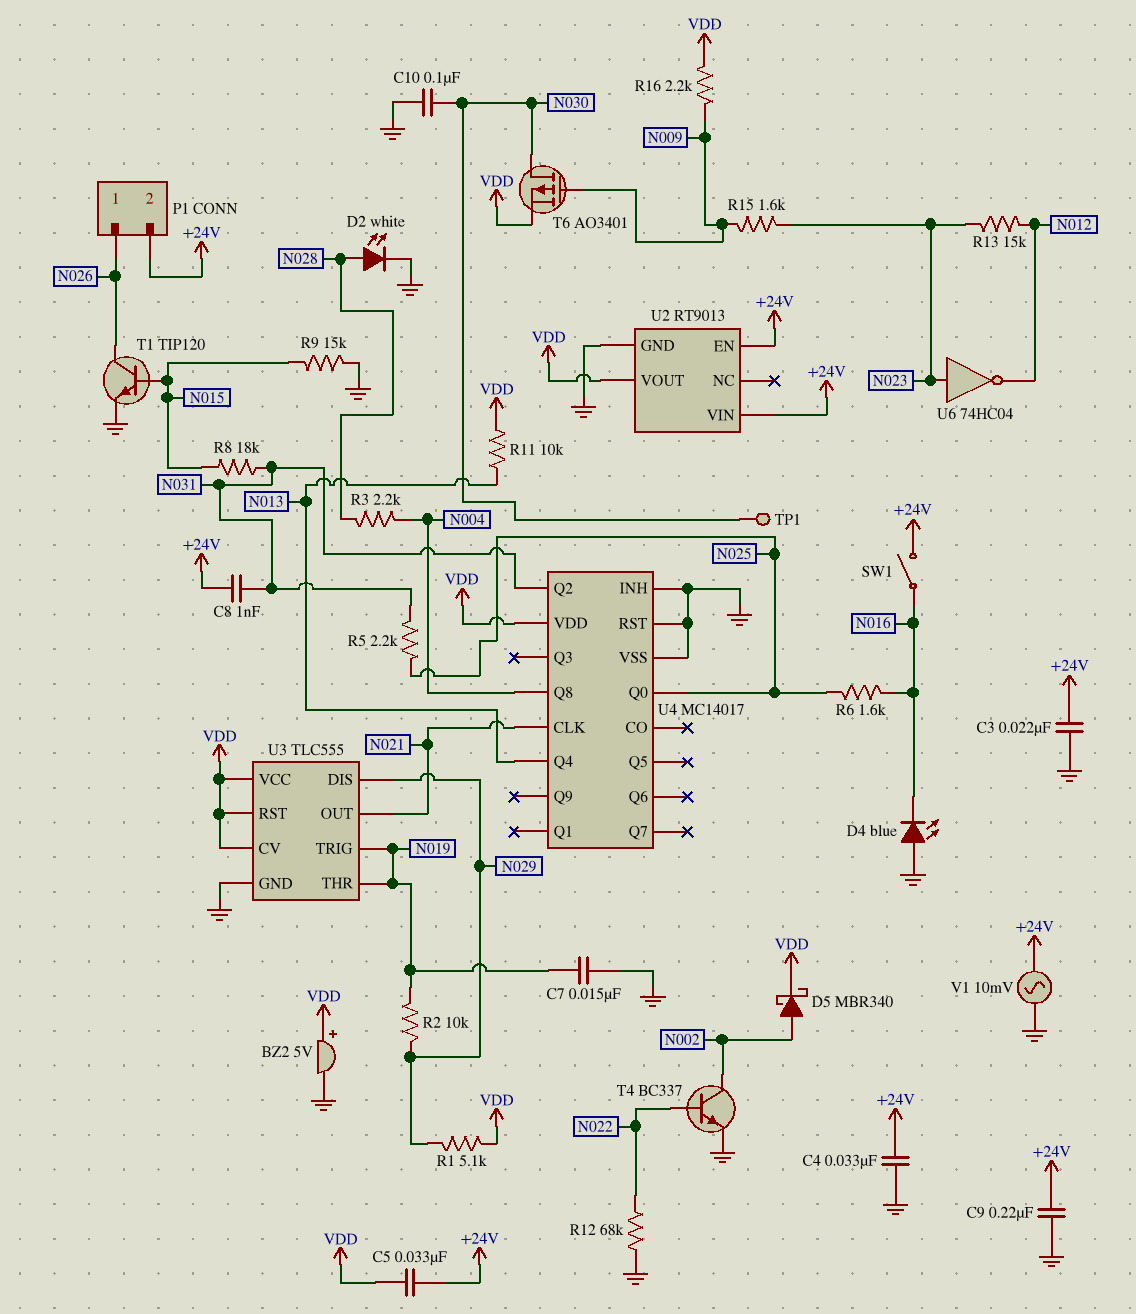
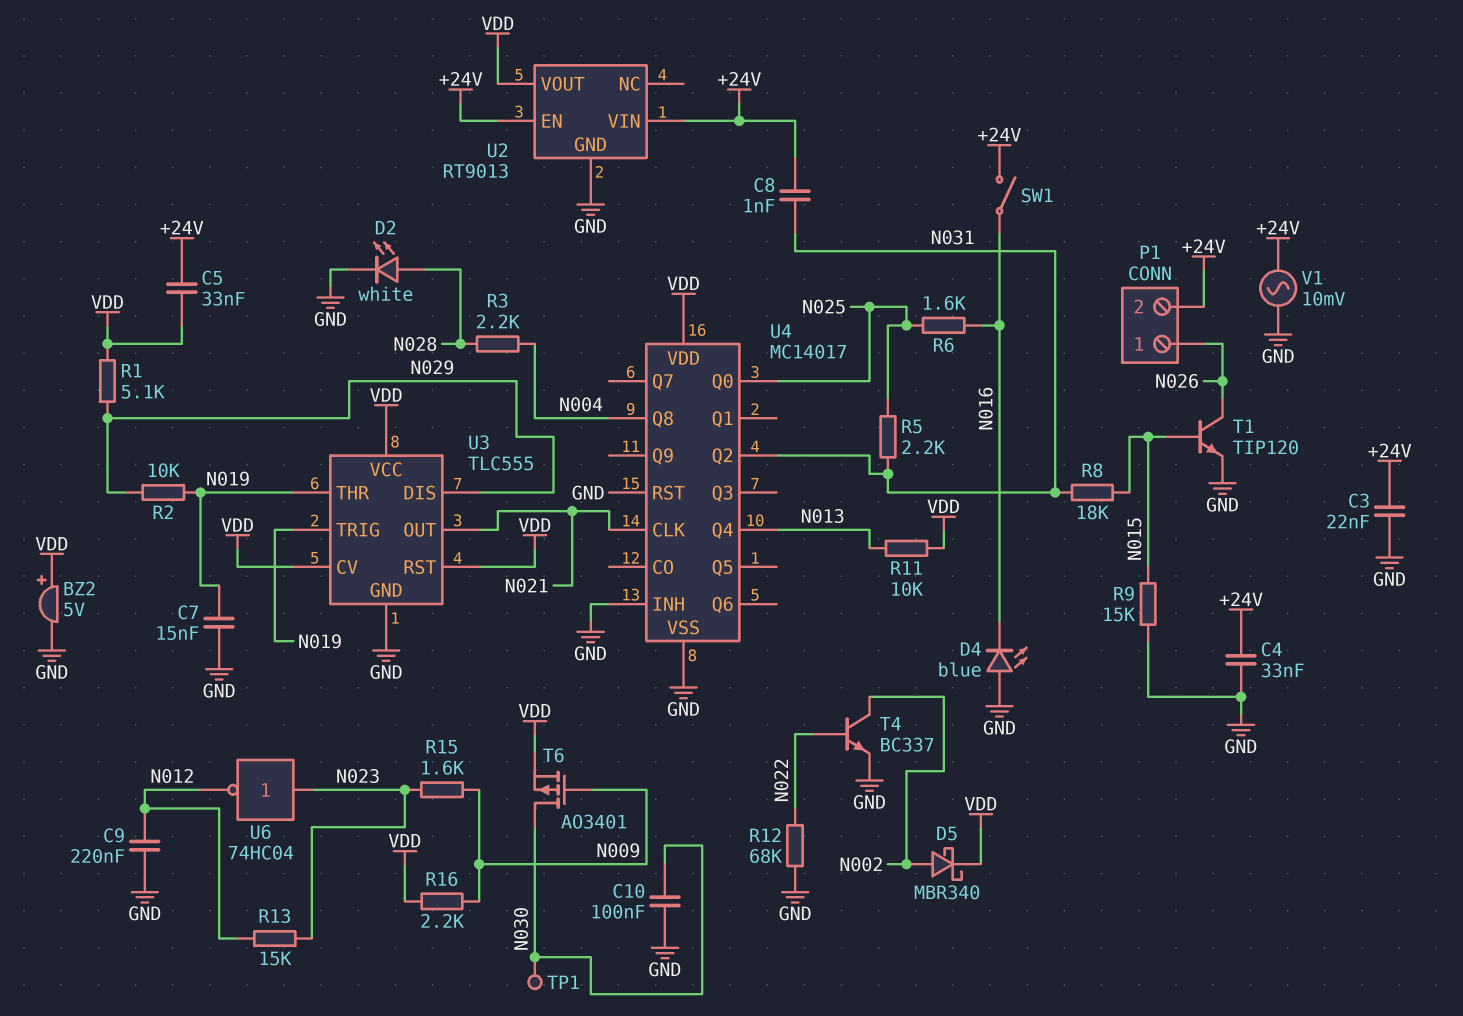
C9: 220nF (+24V, GND) -> 220nF (GND, N012)

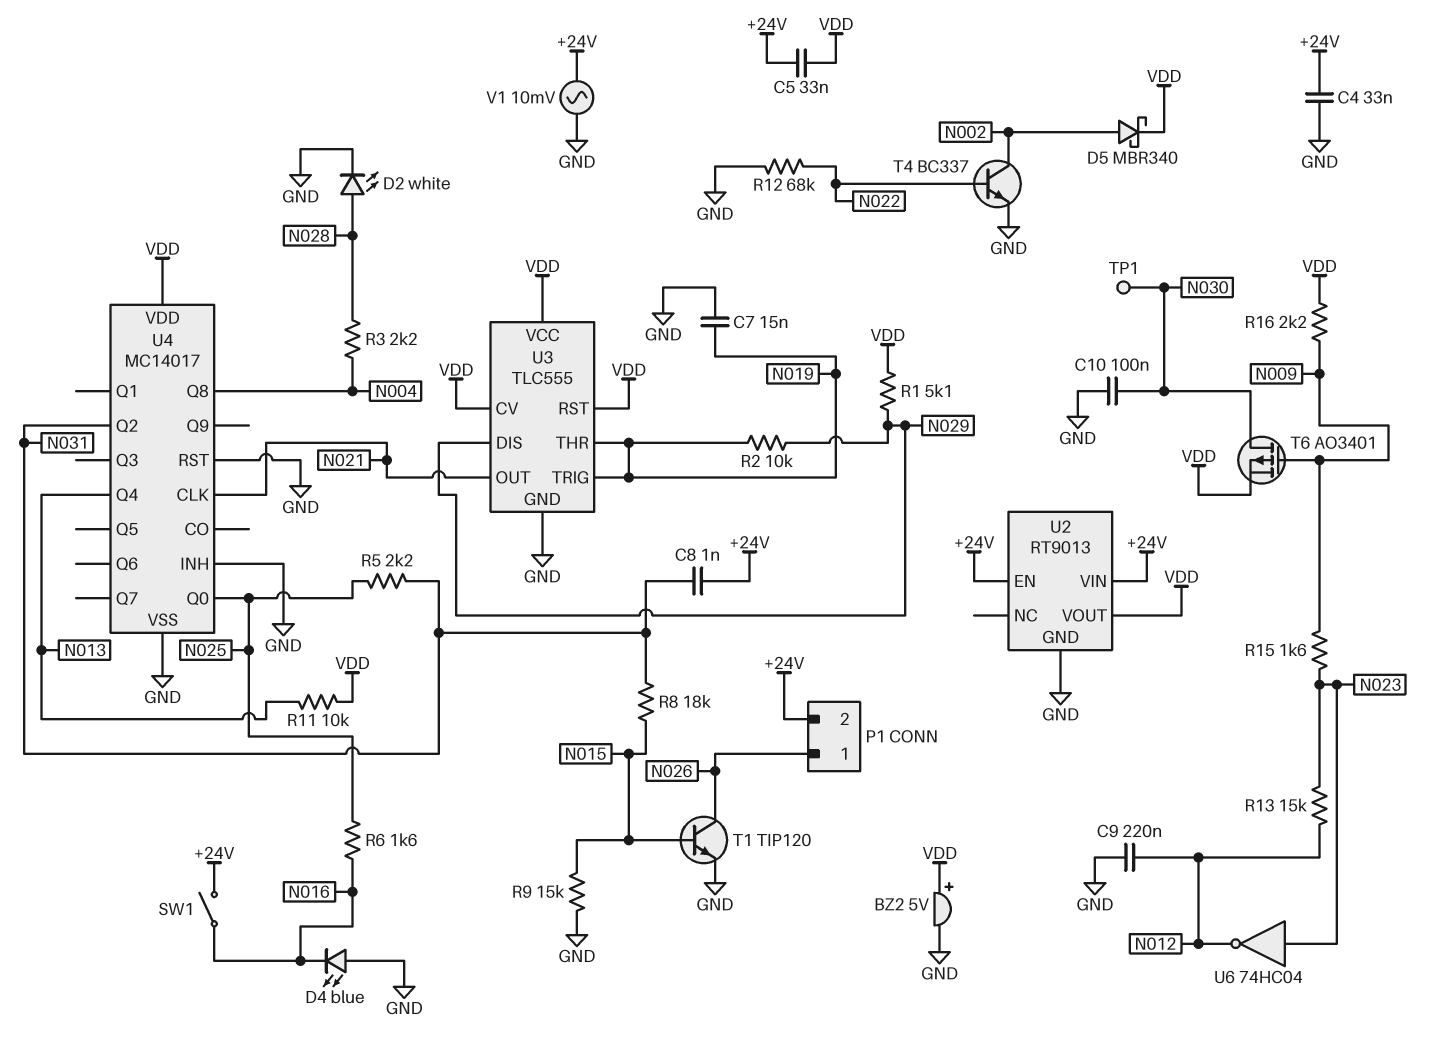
C3: 22nF (+24V, GND) -> none

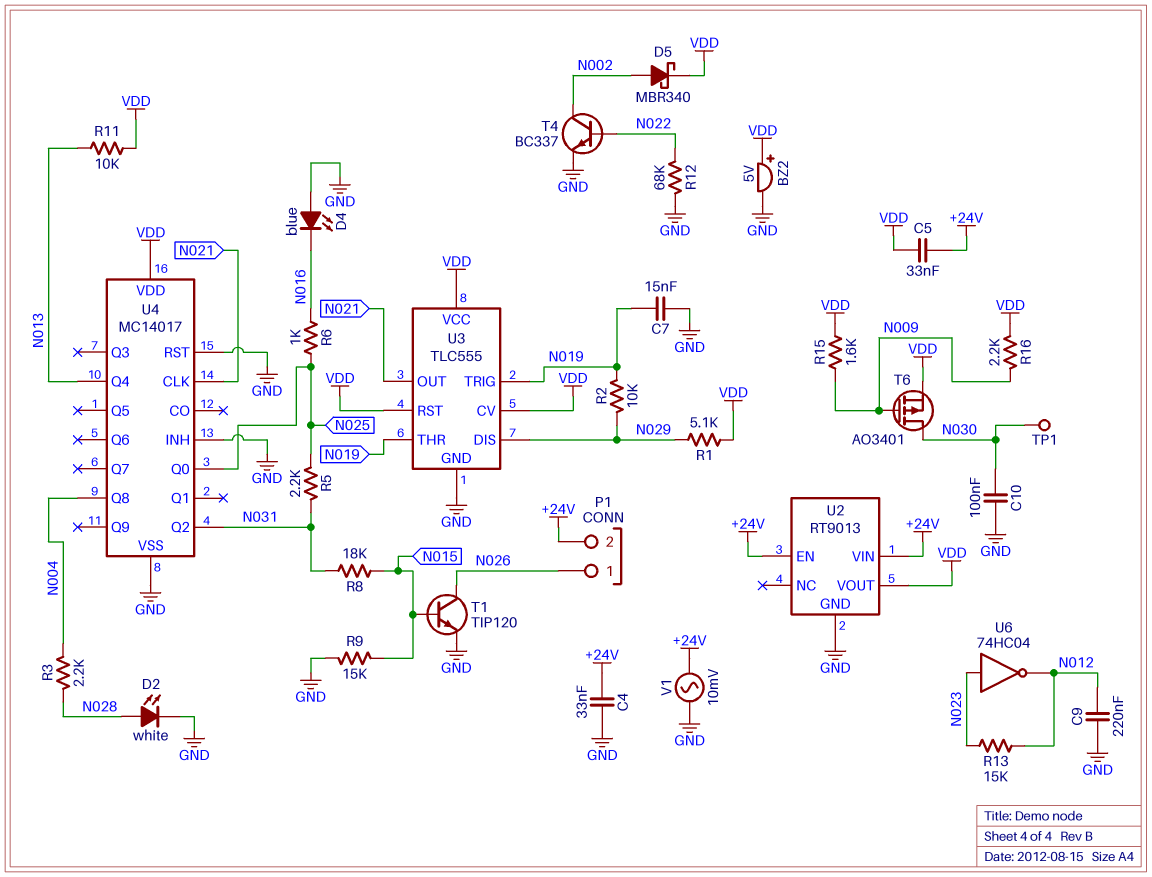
C8: 1nF (+24V, N031) -> none
R6: 1.6k (N016, N025) -> 1k (N016, N025)
R15: 1.6k (N009, N023) -> 1.6k (N009, VDD)
SW1: switch (+24V, N016) -> none

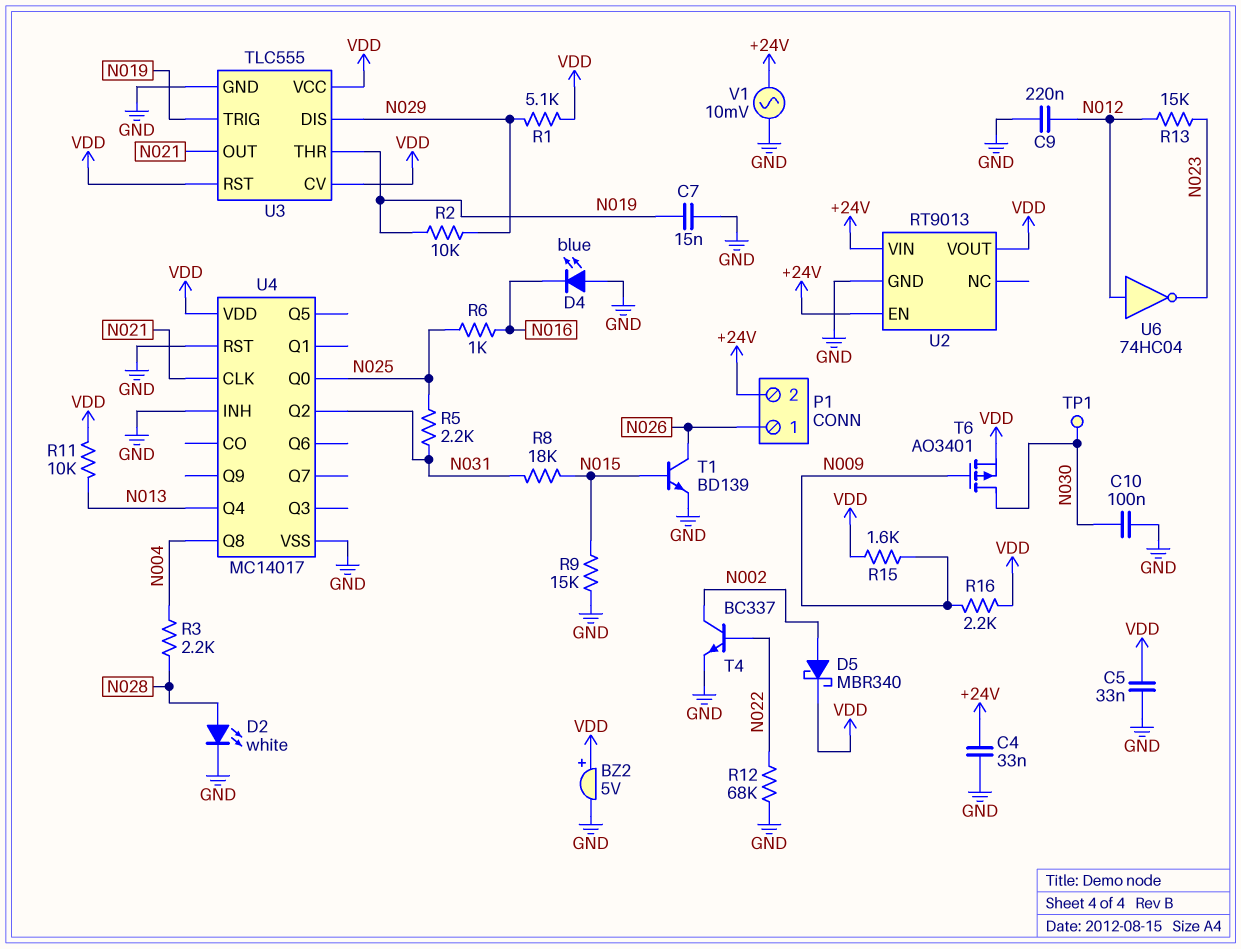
C5: 33nF (+24V, VDD) -> 33nF (GND, VDD)
T1: NPN TIP120 (B N015, C N026, E GND) -> NPN BD139 (B N015, C N026, E GND)
U6: NOT 74HC04 (in N023, out N012) -> NOT 74HC04 (in N012, out N023)

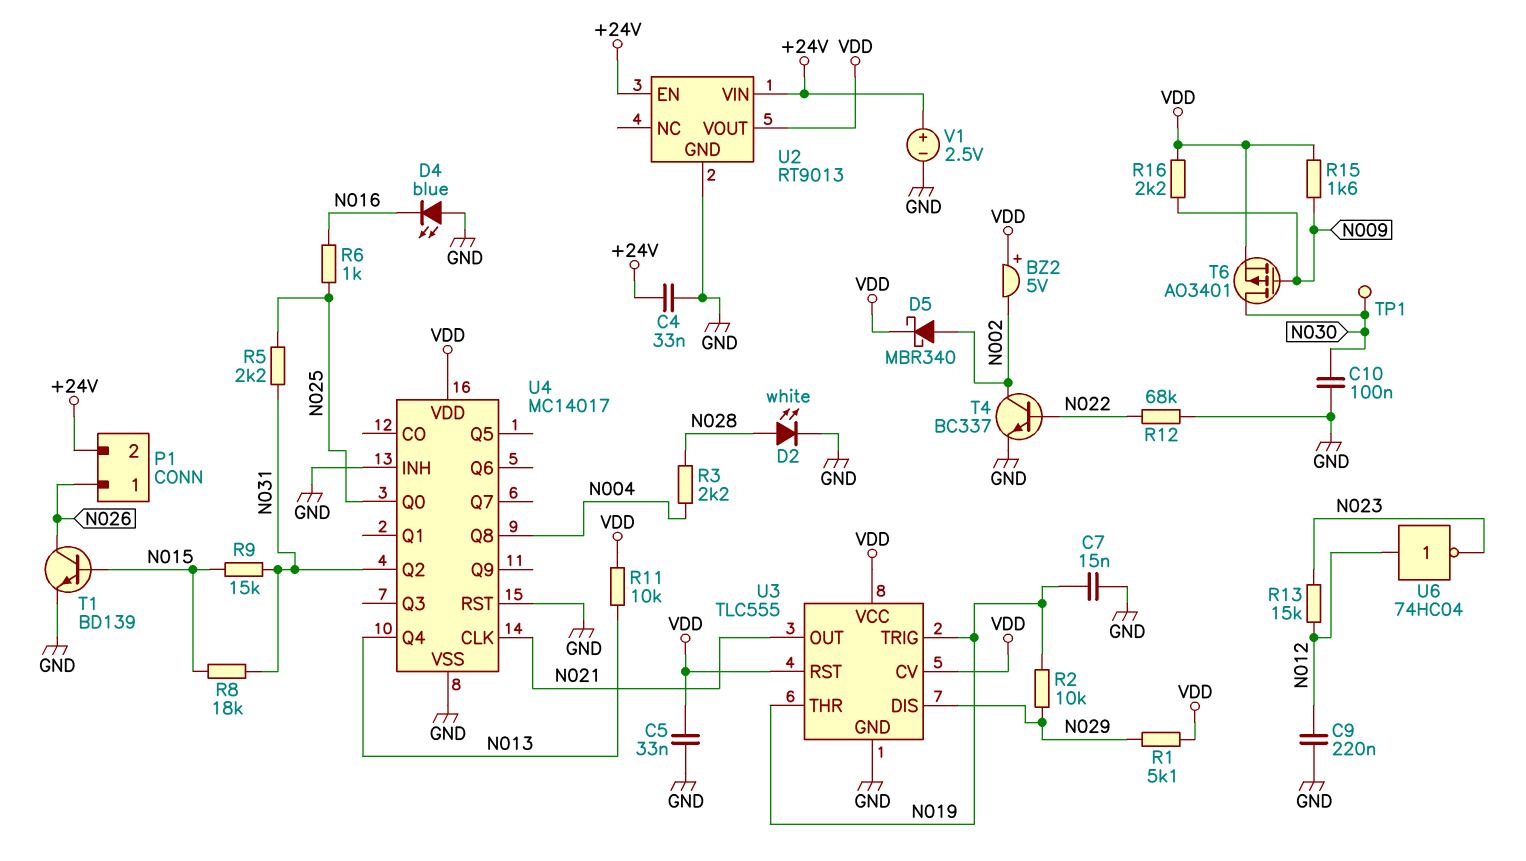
BZ2: buzzer 5V (plus VDD, minus GND) -> buzzer 5V (plus VDD, minus N002)
R9: 15k (GND, N015) -> 15k (N015, N031)
V1: AC 10mV (+24V, GND) -> 2.5V (plus +24V, minus GND)

